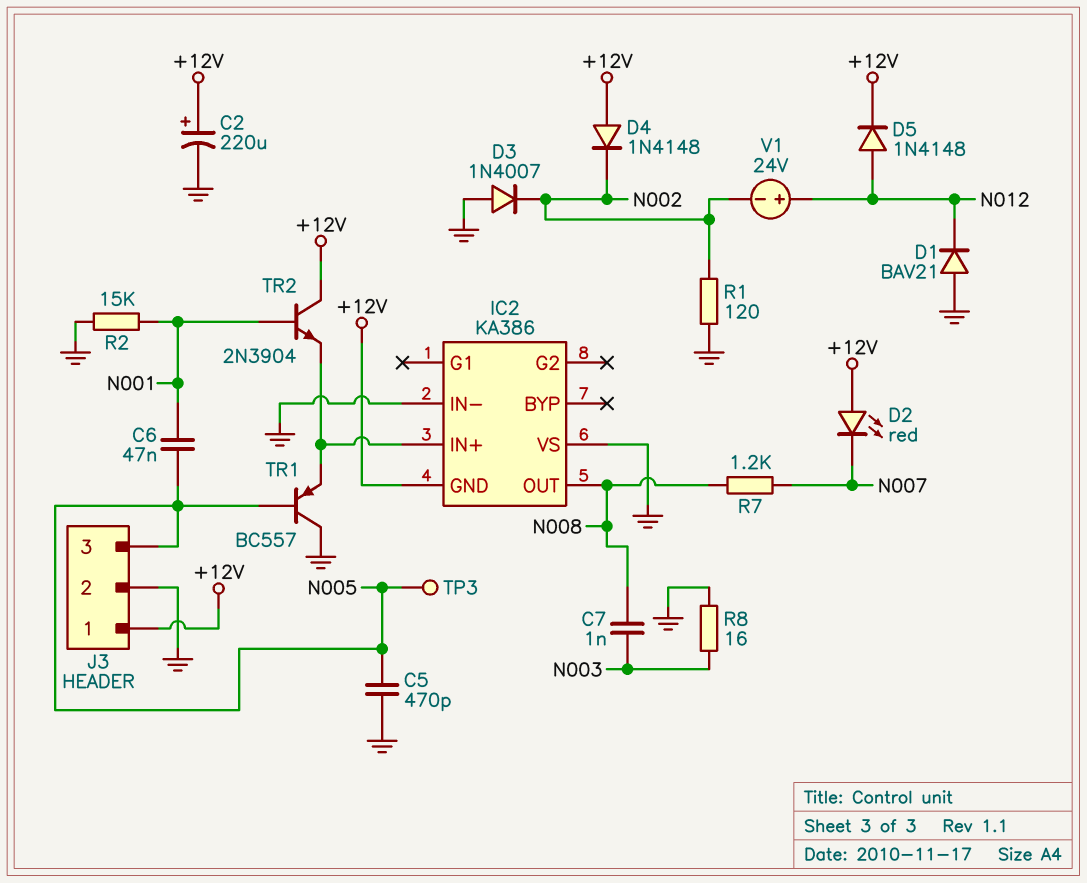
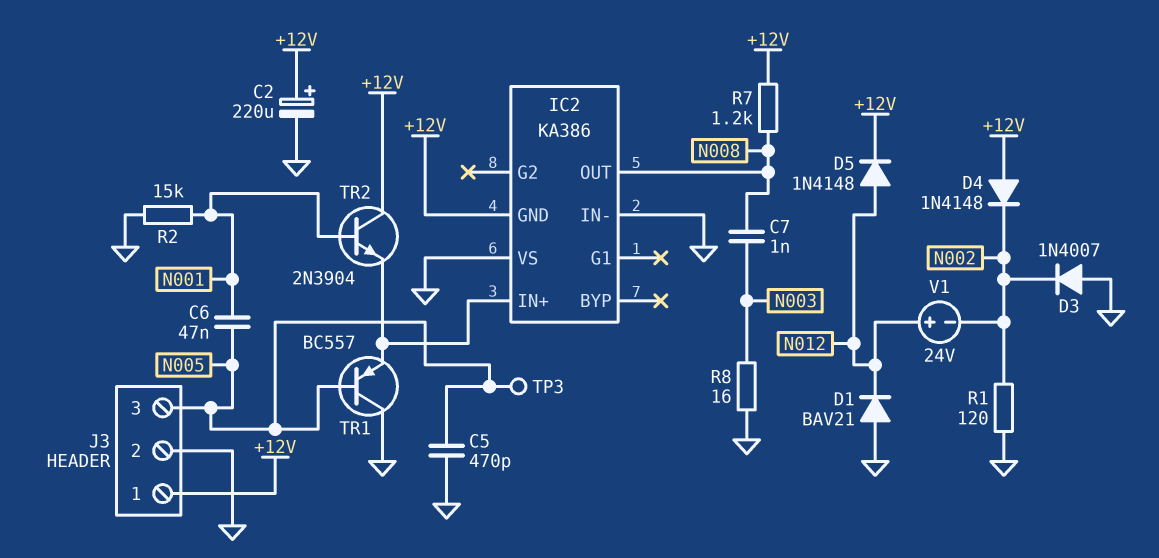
D2: LED red (A +12V, K N007) -> none
R7: 1.2k (N007, N008) -> 1.2k (+12V, N008)

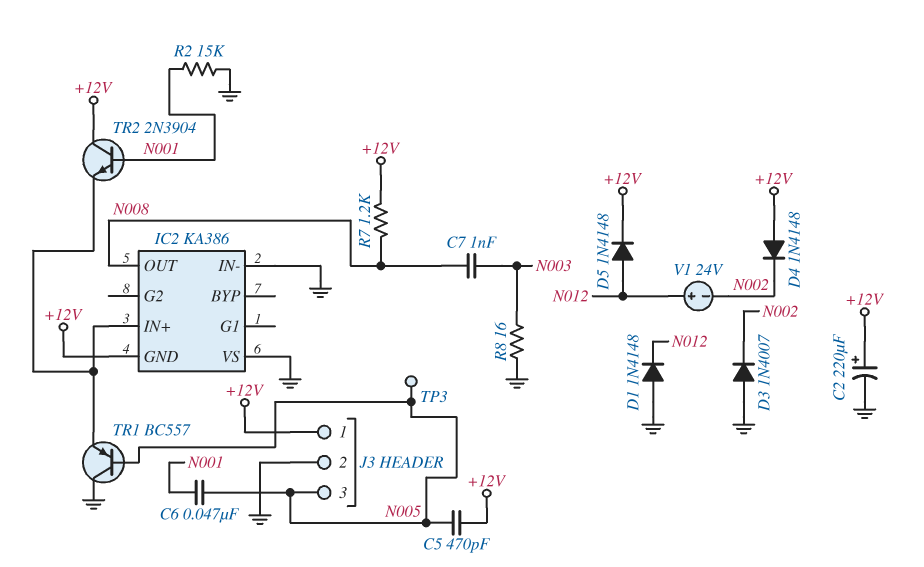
C5: 470pF (GND, N005) -> 470pF (+12V, N005)
D1: diode BAV21 (A GND, K N012) -> diode 1N4148 (A GND, K N012)
R1: 120 (GND, N002) -> none

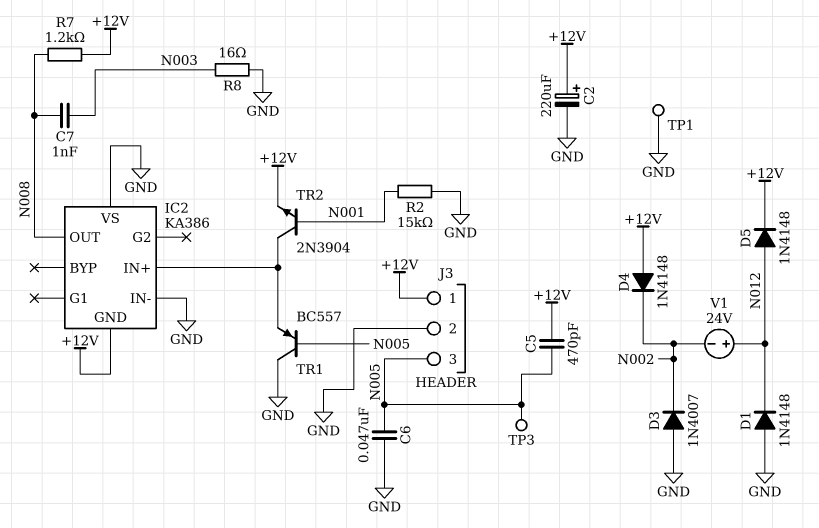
C6: 47nF (N001, N005) -> 47nF (GND, N005)
TP1: none -> test point (GND)
TR2: NPN 2N3904 (B N001, C +12V, E IC2/IN+) -> NPN 2N3904 (B N001, C IC2/IN+, E +12V)

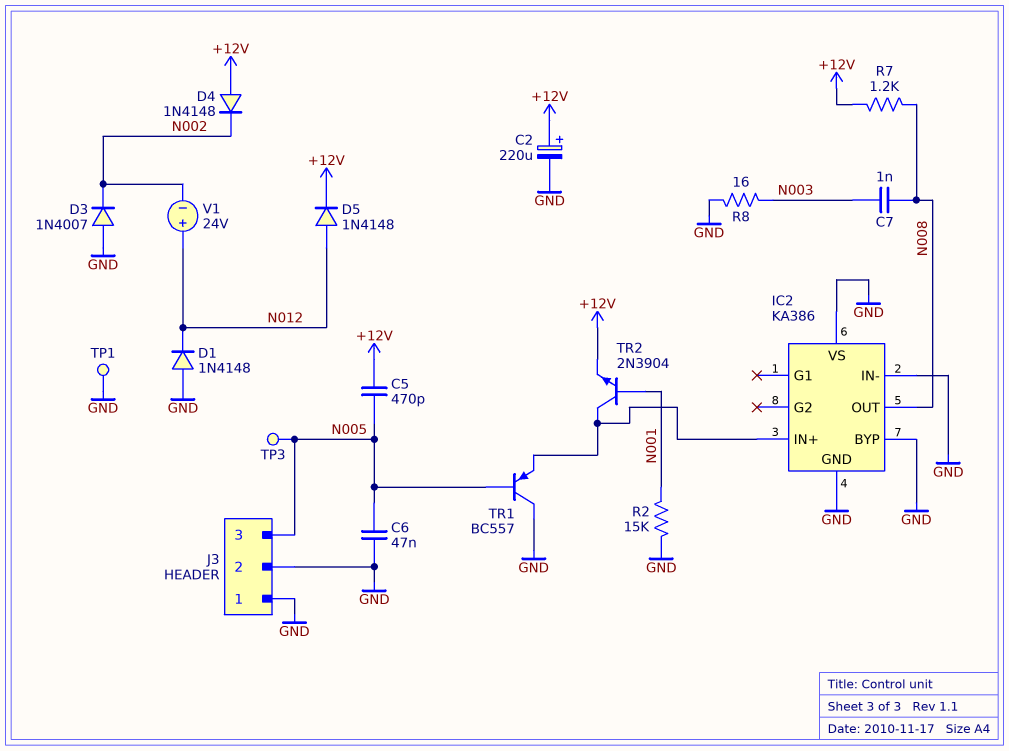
IC2 pin BYP: none -> GND
IC2 pin GND: +12V -> GND
J3 pin 1: +12V -> GND

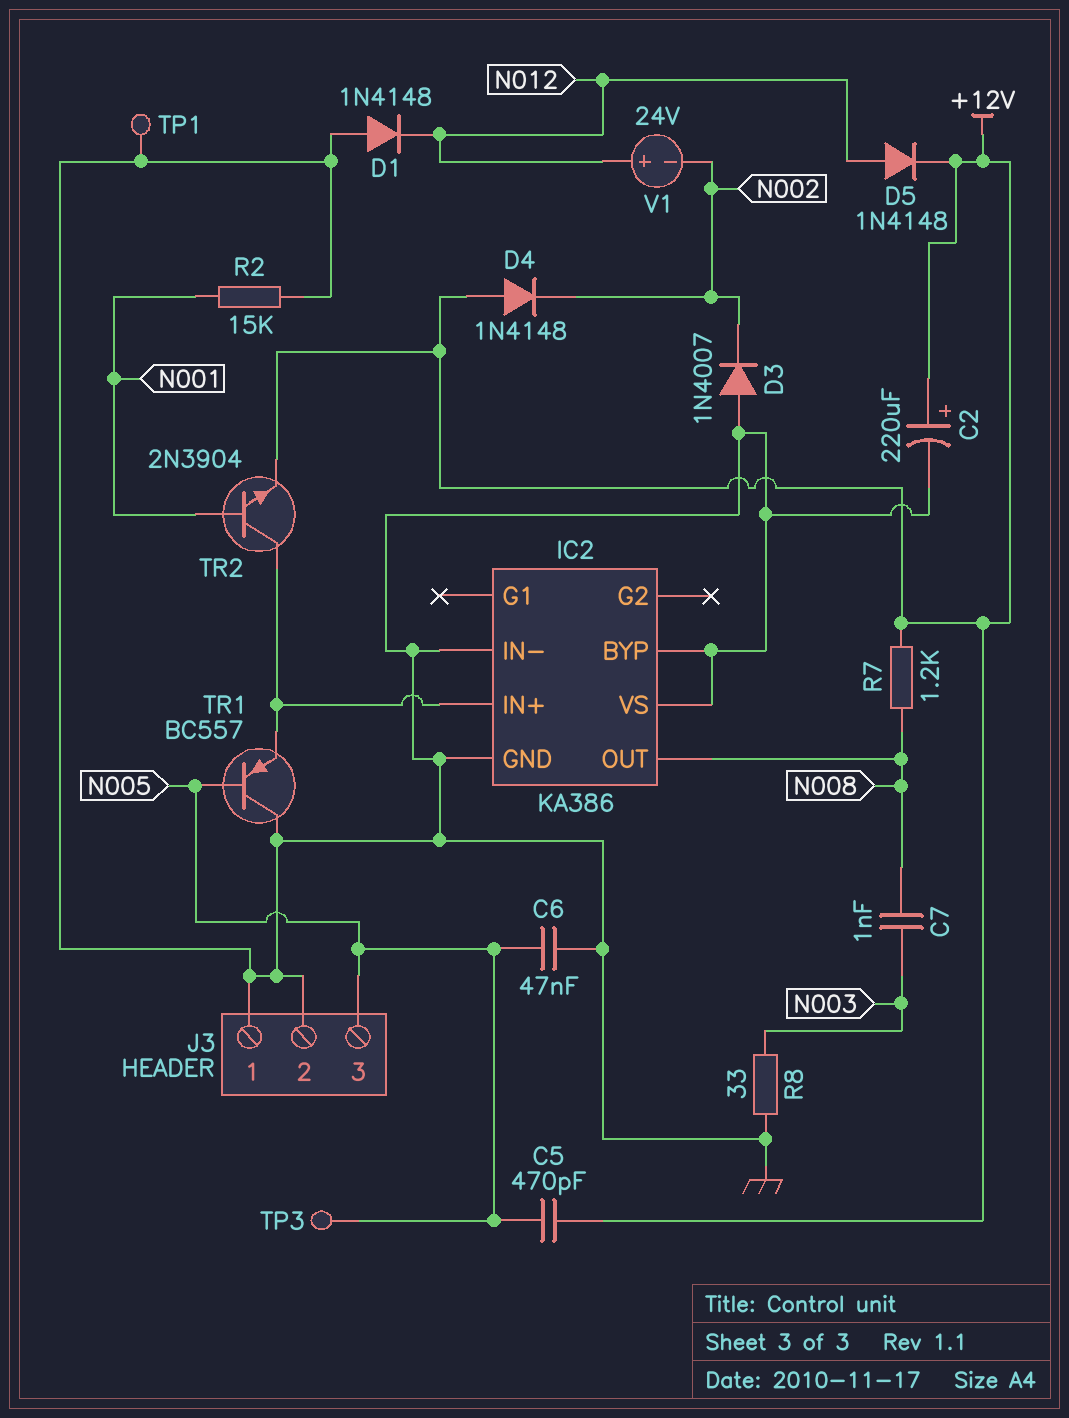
R8: 16 (GND, N003) -> 33 (GND, N003)

